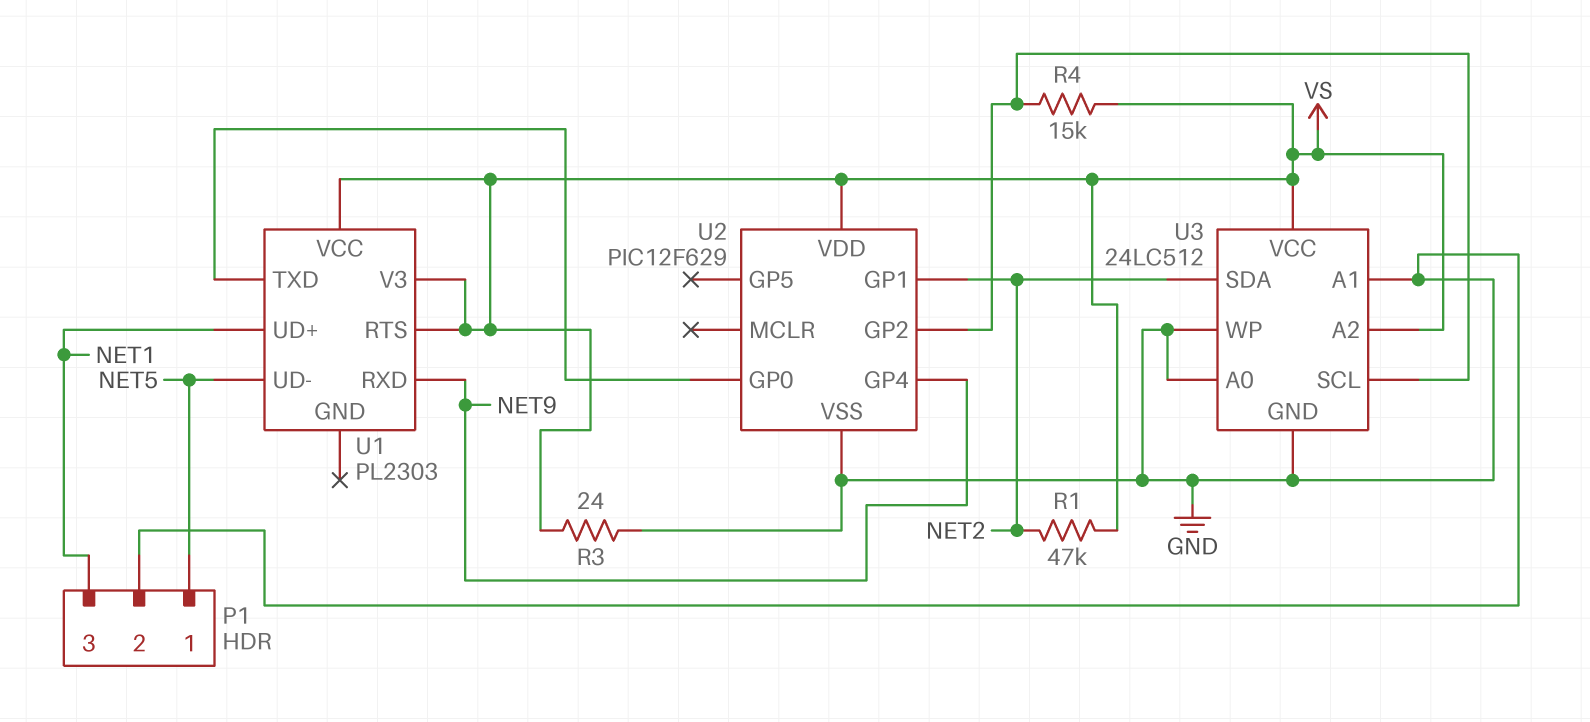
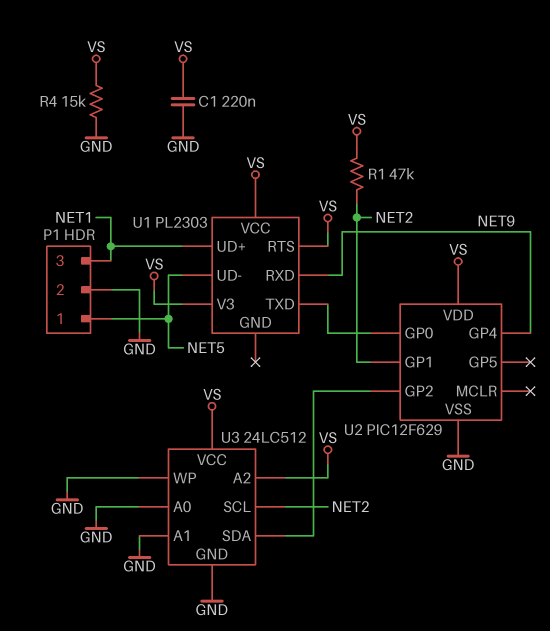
C1: none -> 220nF (GND, VS)
R3: 24 (GND, VS) -> none
R4: 15k (U2/GP2, VS) -> 15k (GND, VS)
U3 pin SCL: U2/GP2 -> NET2
U3 pin SDA: NET2 -> U2/GP2

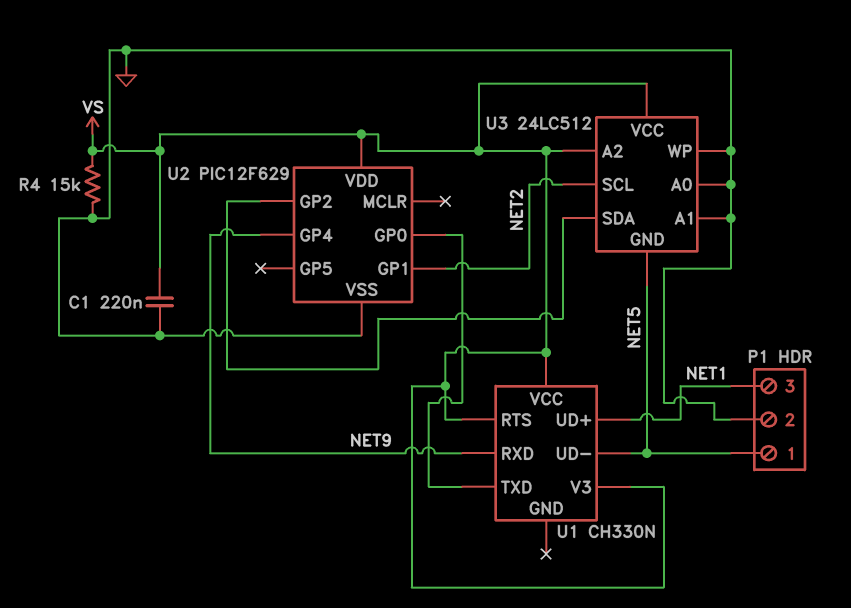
R1: 47k (NET2, VS) -> none
U1: PL2303 -> CH330N
U3 pin GND: GND -> NET5

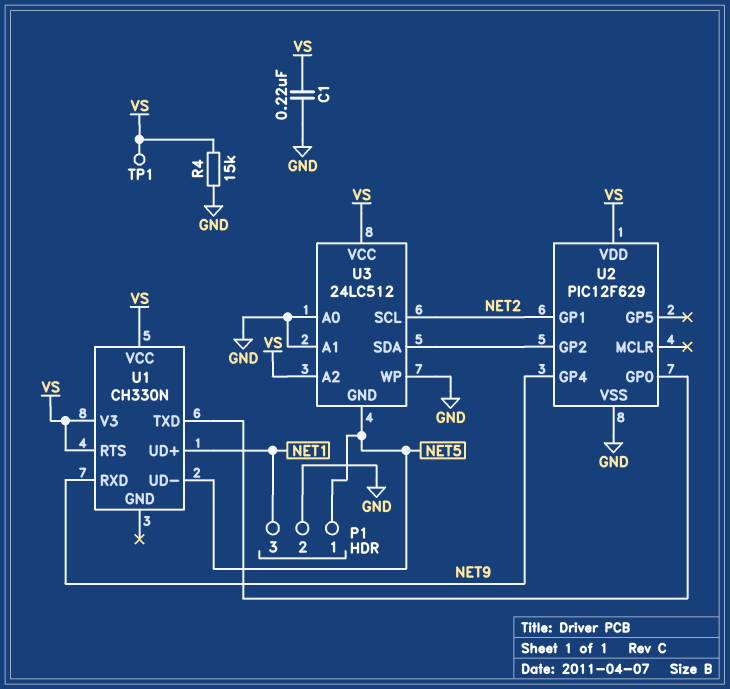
TP1: none -> test point (VS)

